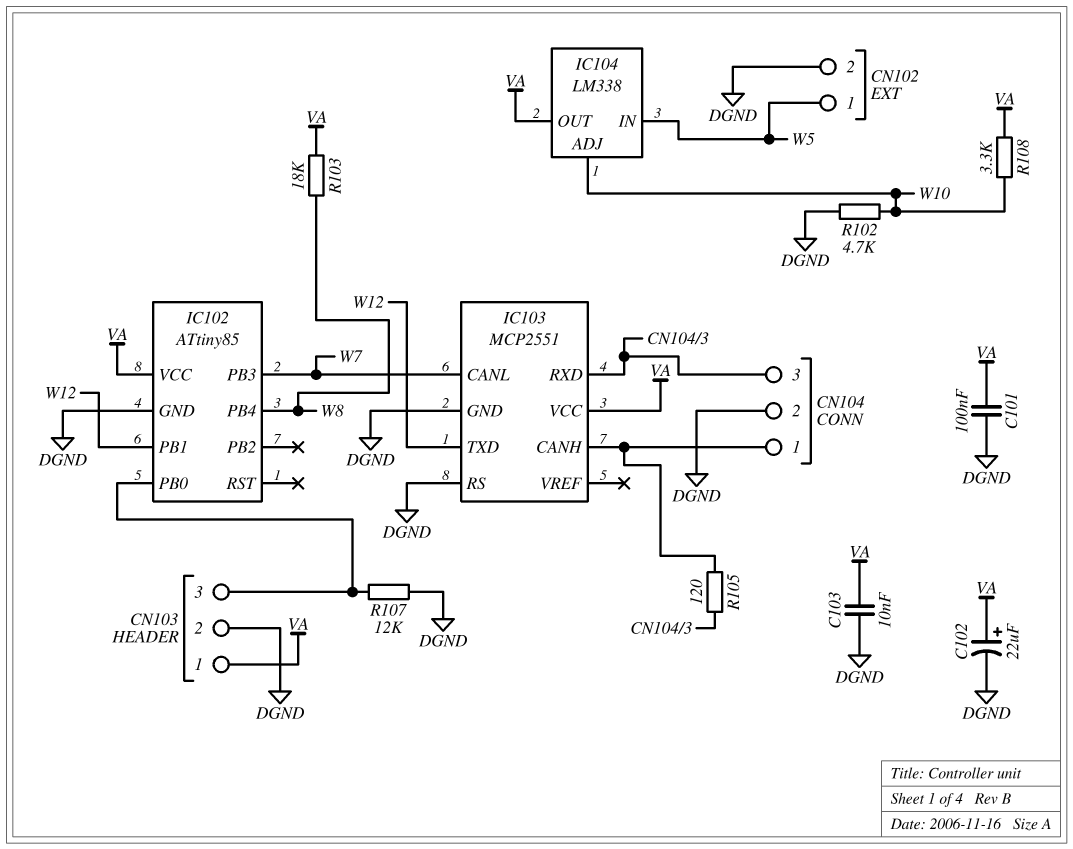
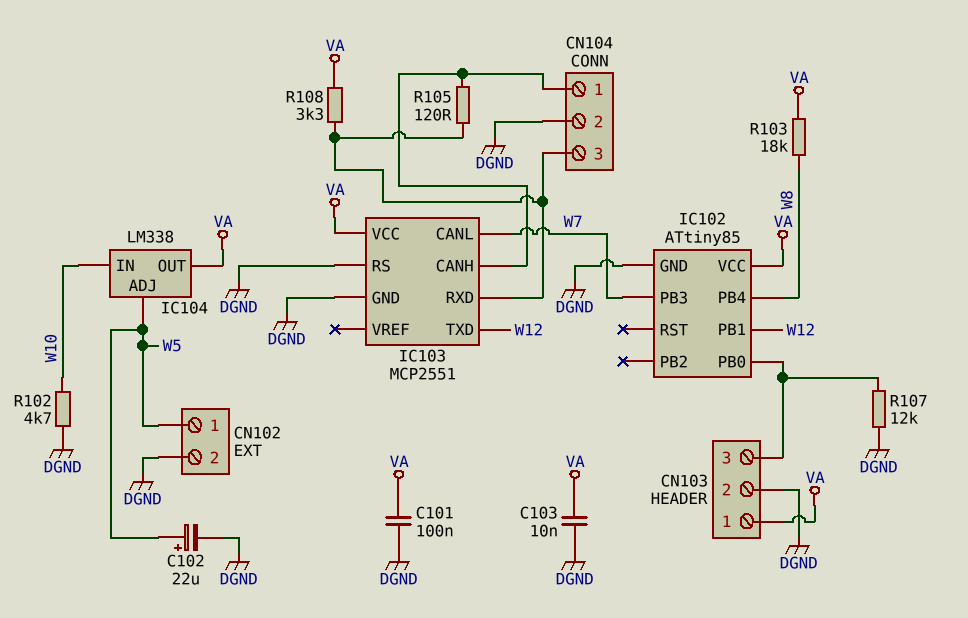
C102: 22uF (plus VA, minus DGND) -> 22uF (plus W5, minus DGND)
IC104 pin ADJ: W10 -> W5
IC104 pin IN: W5 -> W10
R108: 3.3k (VA, W10) -> 3.3k (CN104/3, VA)

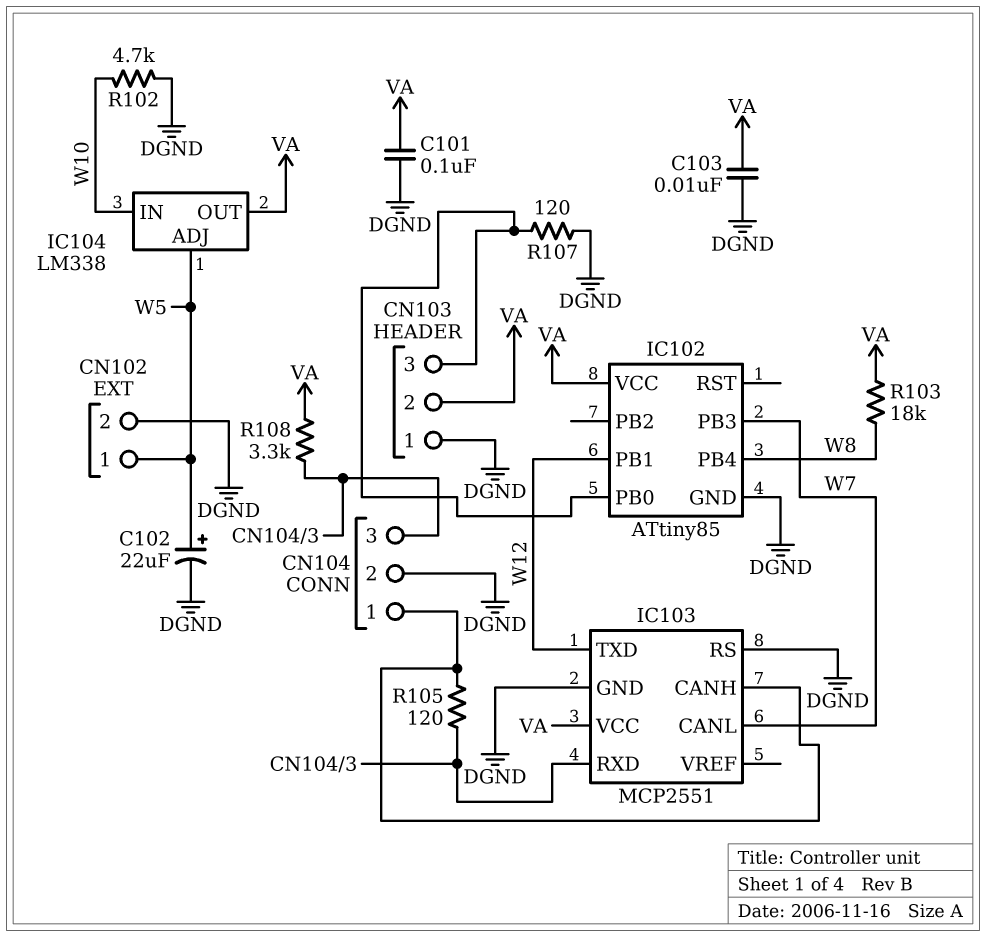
CN103 pin 1: VA -> DGND
CN103 pin 2: DGND -> VA
R107: 12k (CN103/3, DGND) -> 120 (CN103/3, DGND)

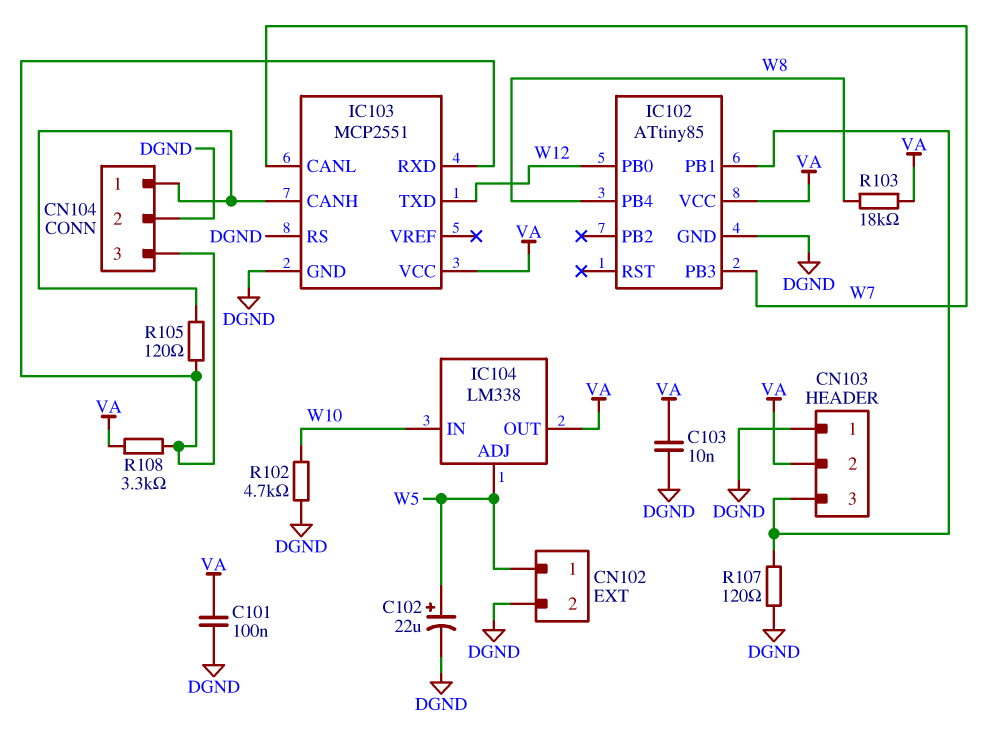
IC102 pin PB0: CN103/3 -> W12
IC102 pin PB1: W12 -> CN103/3

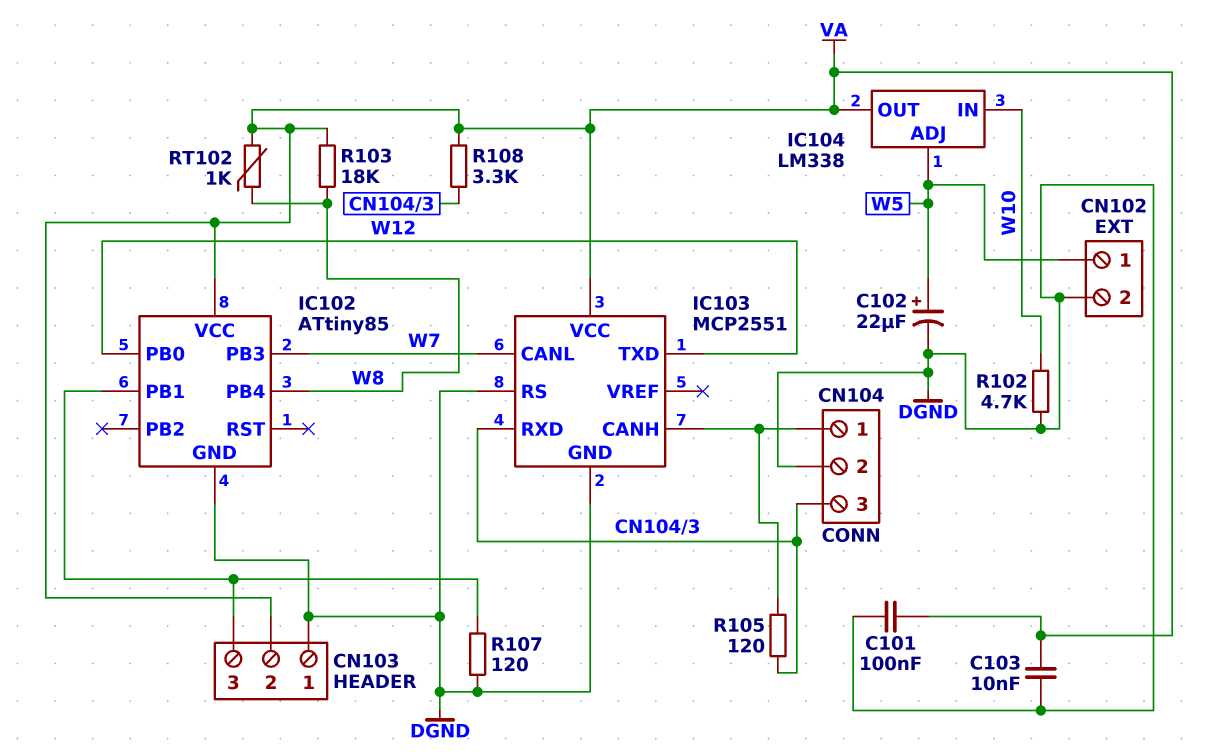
RT102: none -> 1k (VA, W8)

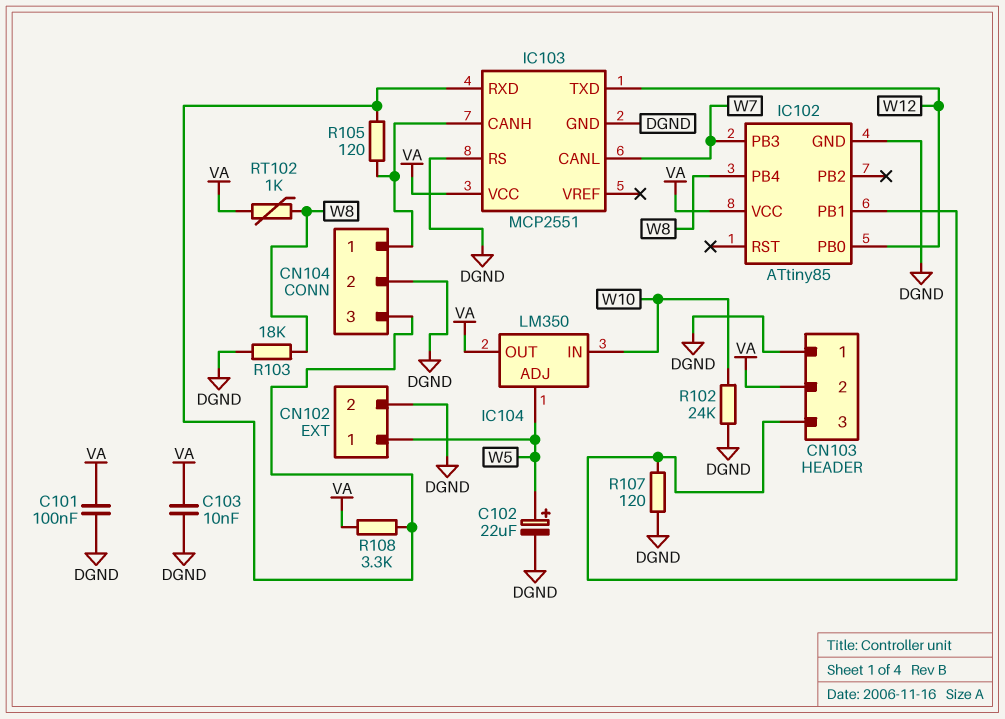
IC104: LM338 -> LM350
R102: 4.7k (DGND, W10) -> 24k (DGND, W10)
R103: 18k (VA, W8) -> 18k (DGND, W8)

